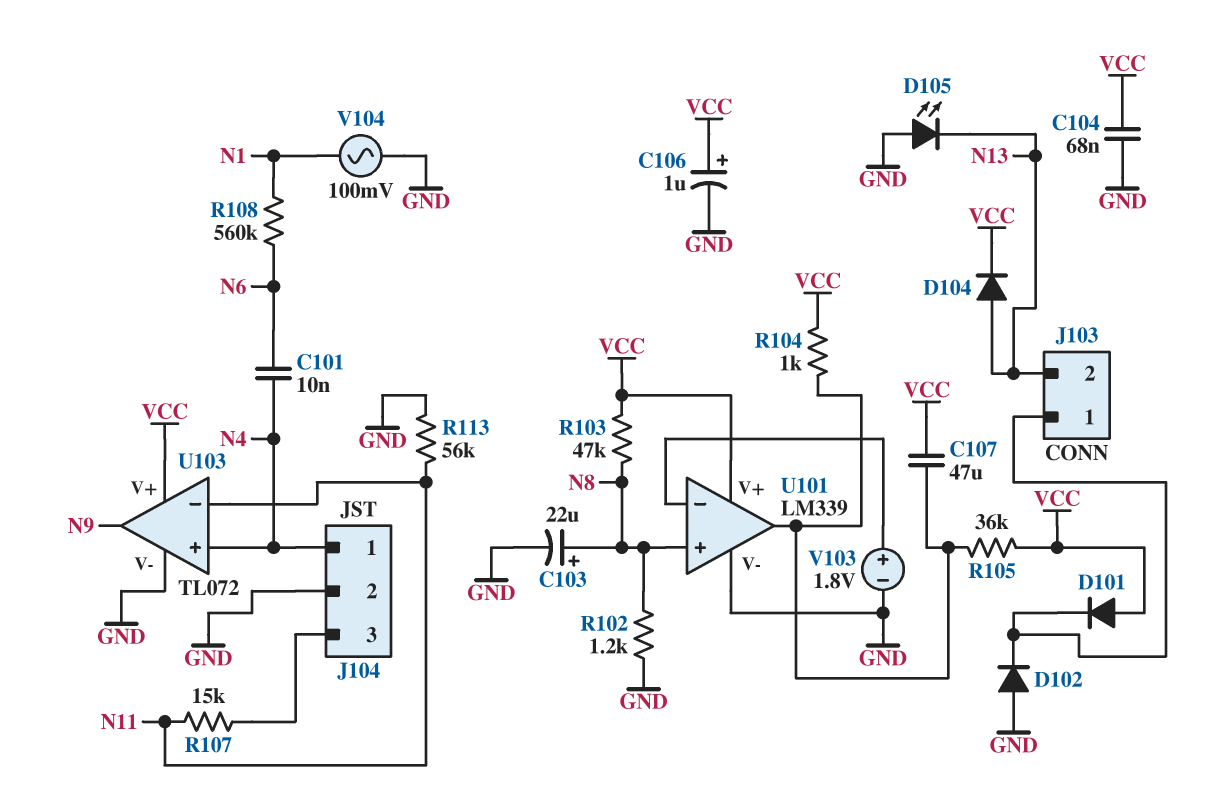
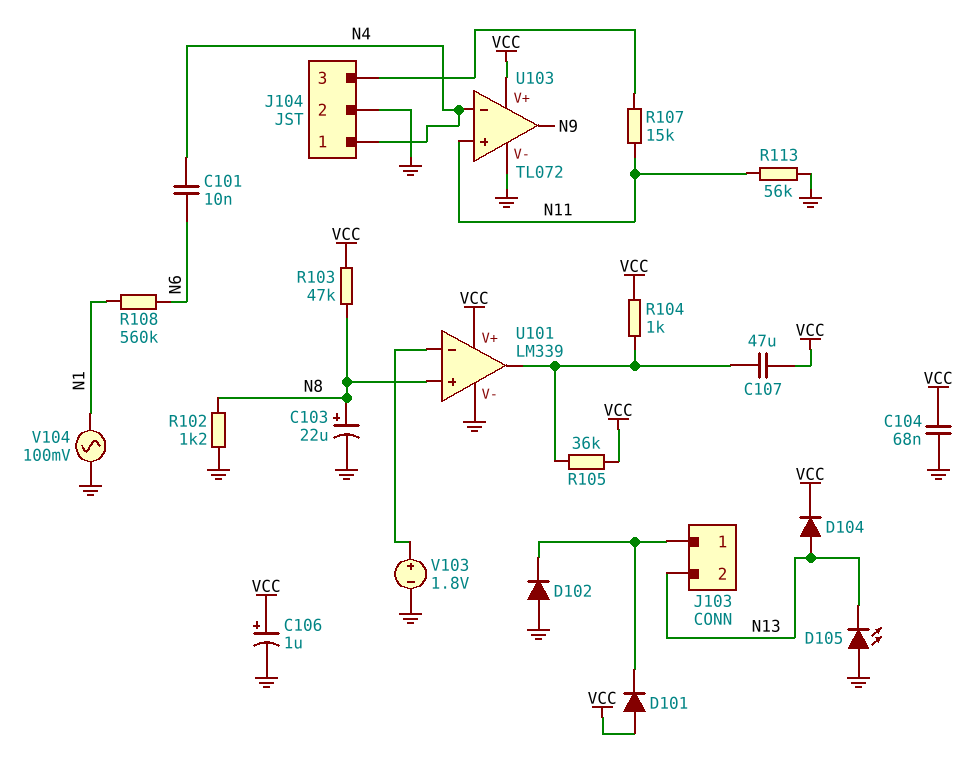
U103 pin in+: N4 -> N11
U103 pin in-: N11 -> N4

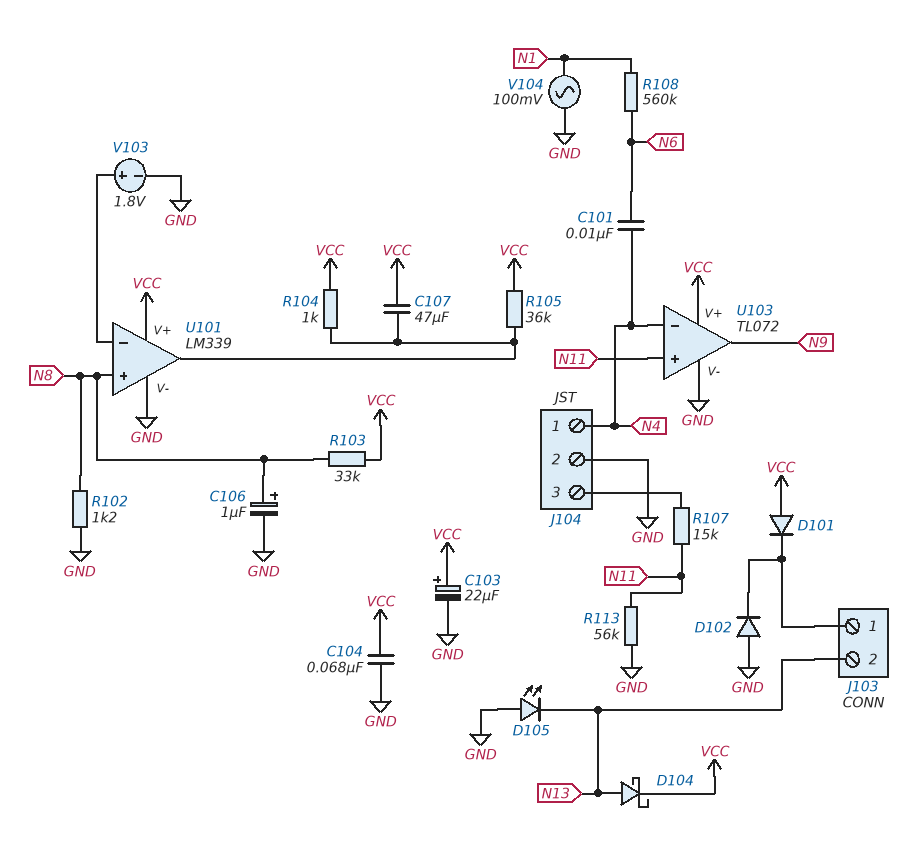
C103: 22uF (plus N8, minus GND) -> 22uF (plus VCC, minus GND)
C106: 1uF (plus VCC, minus GND) -> 1uF (plus N8, minus GND)
D104: diode (A N13, K VCC) -> schottky (A N13, K VCC)
R103: 47k (N8, VCC) -> 33k (N8, VCC)

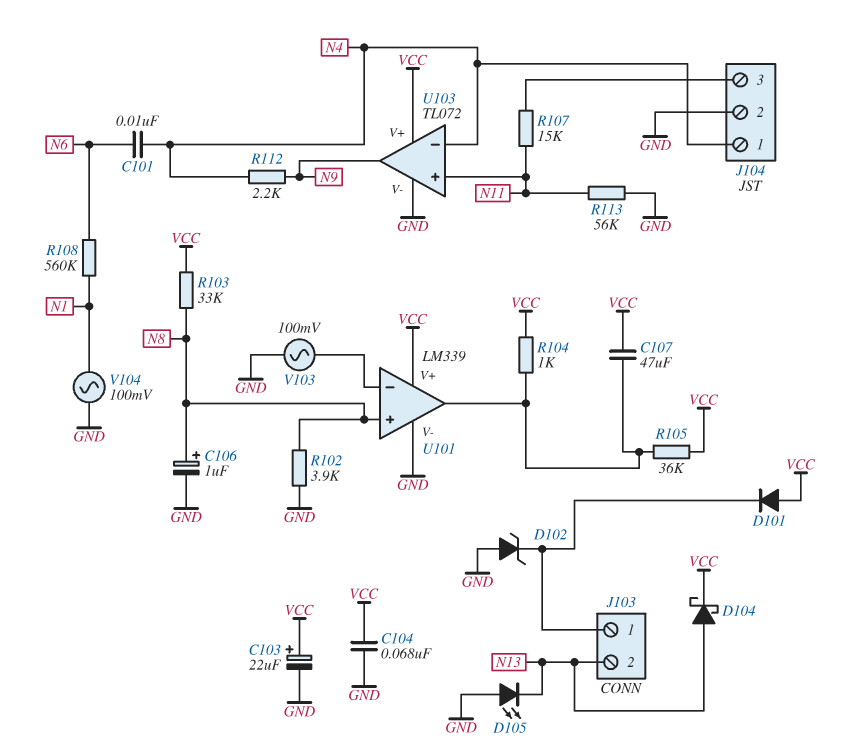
D102: diode (A GND, K J103/1) -> zener (A GND, K J103/1)
R102: 1.2k (GND, N8) -> 3.9k (GND, N8)
R112: none -> 2.2k (N4, N9)
V103: 1.8V (plus U101/in-, minus GND) -> AC 100mV (GND, U101/in-)

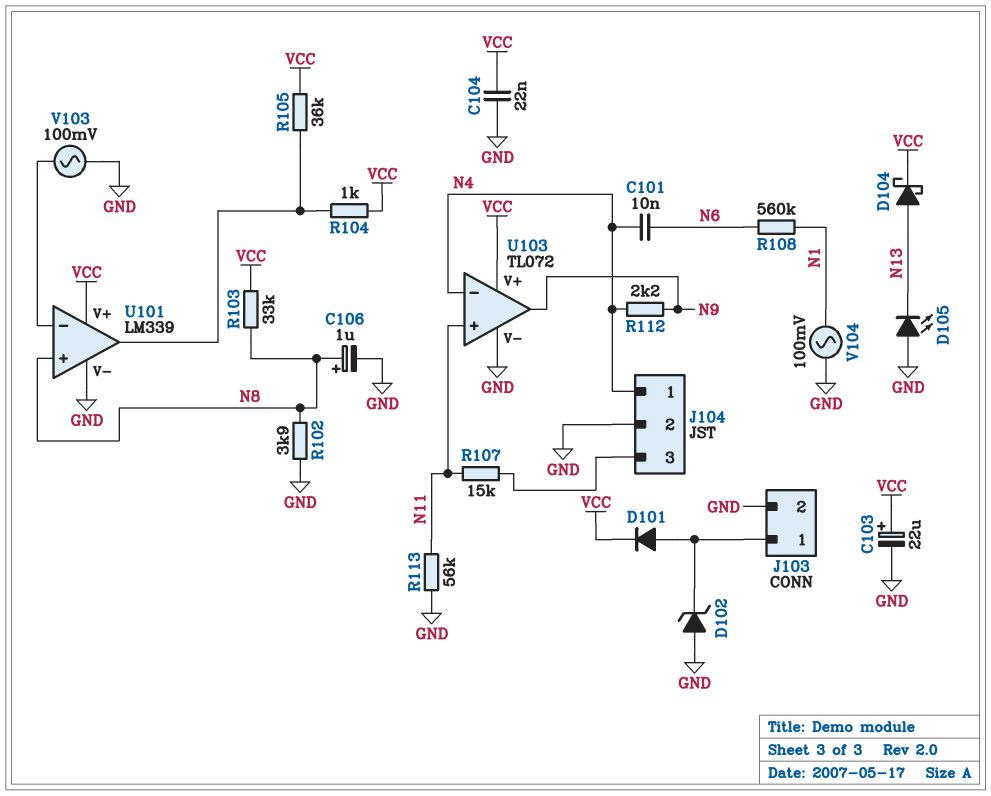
C104: 68nF (GND, VCC) -> 22nF (GND, VCC)
C107: 47uF (U101/out, VCC) -> none
D101: diode (A VCC, K J103/1) -> diode (A J103/1, K VCC)
J103 pin 2: N13 -> GND

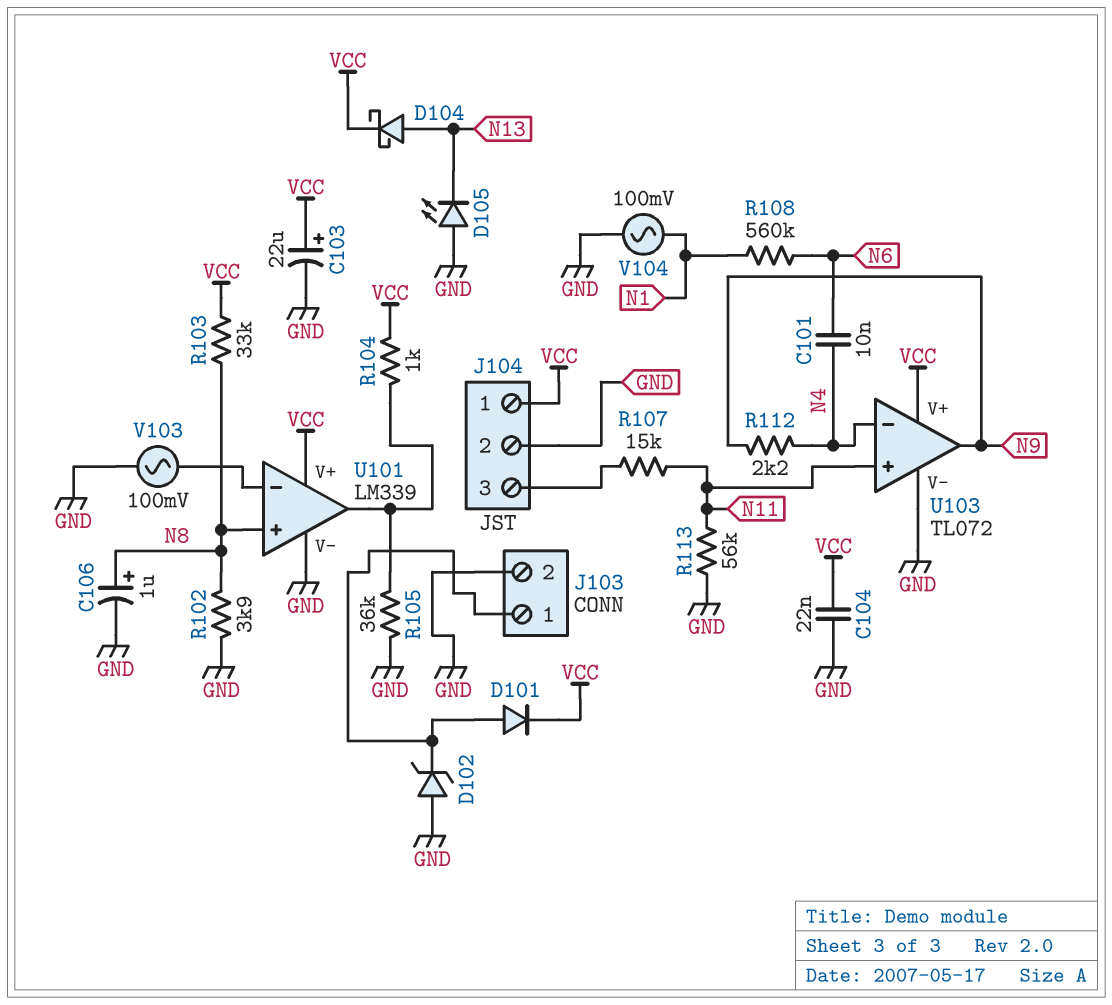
J104 pin 1: N4 -> VCC
R105: 36k (U101/out, VCC) -> 36k (GND, U101/out)

